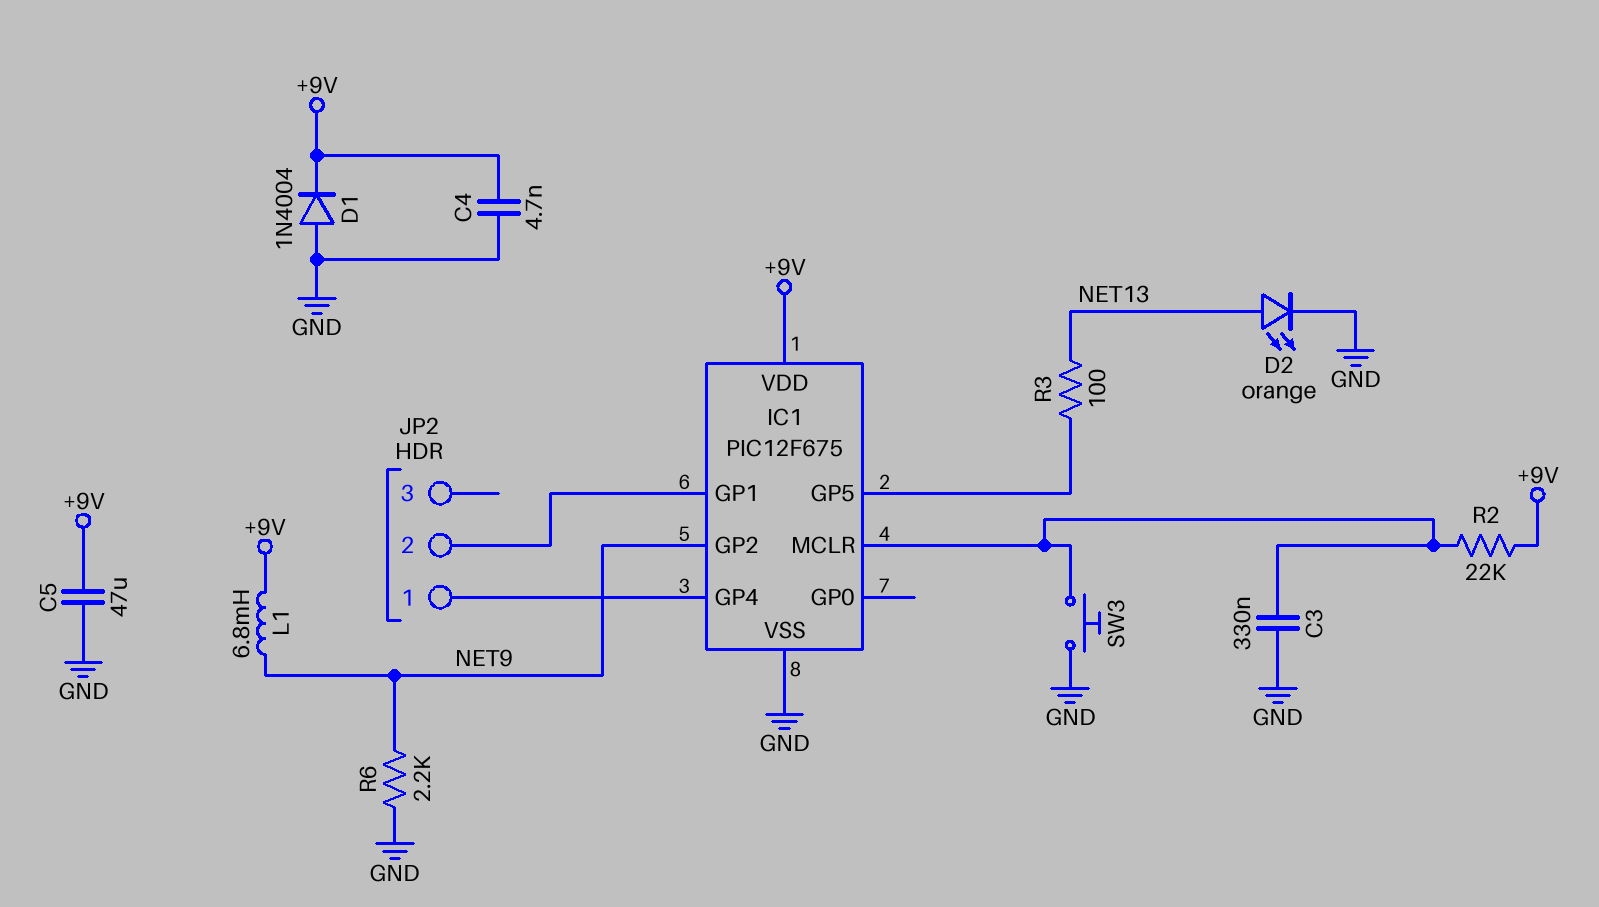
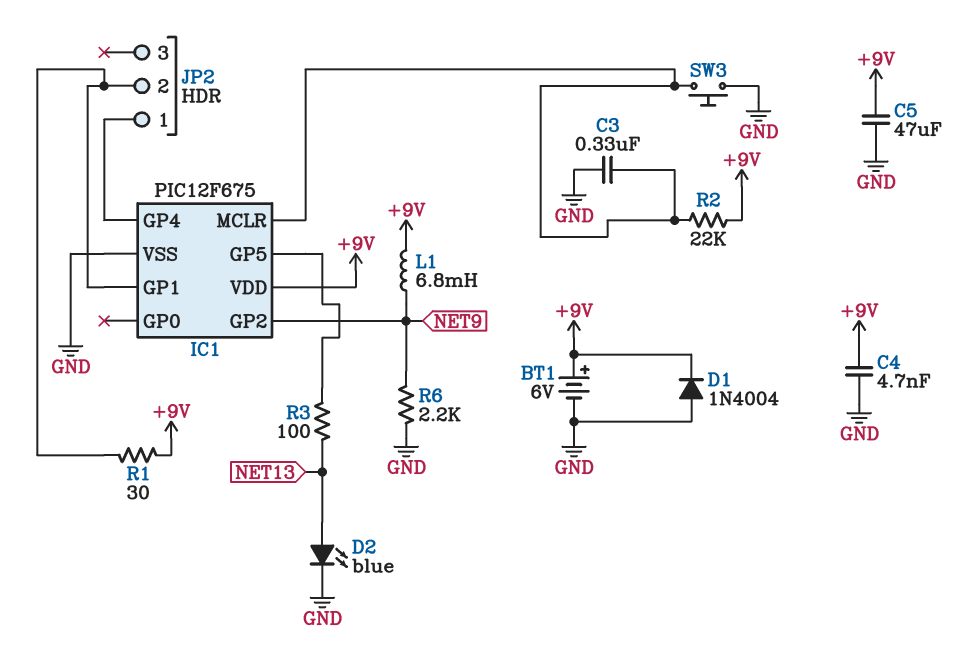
BT1: none -> 6V (plus +9V, minus GND)
D2: LED orange (A NET13, K GND) -> LED blue (A NET13, K GND)
R1: none -> 30 (+9V, IC1/GP1)

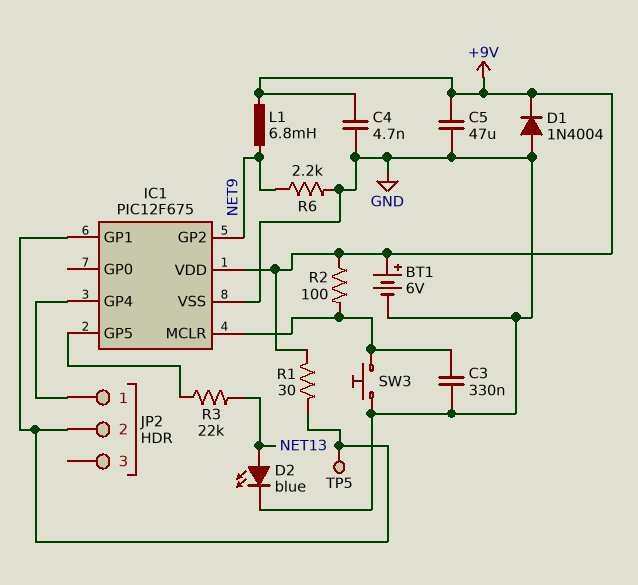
R2: 22k (+9V, IC1/MCLR) -> 100 (+9V, IC1/MCLR)
R3: 100 (IC1/GP5, NET13) -> 22k (IC1/GP5, NET13)
TP5: none -> test point (IC1/GP1)

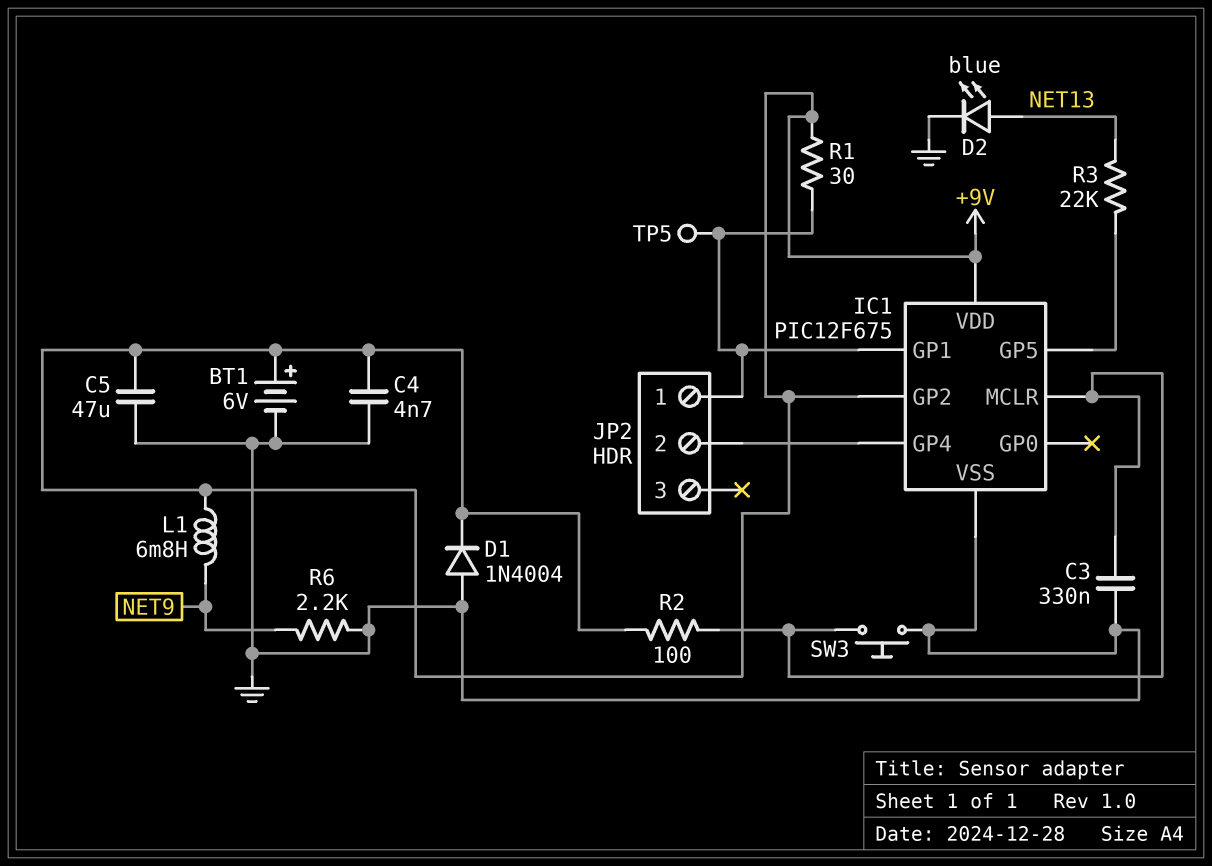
IC1 pin GP2: NET9 -> +9V
JP2 pin 1: IC1/GP4 -> IC1/GP1
JP2 pin 2: IC1/GP1 -> IC1/GP4

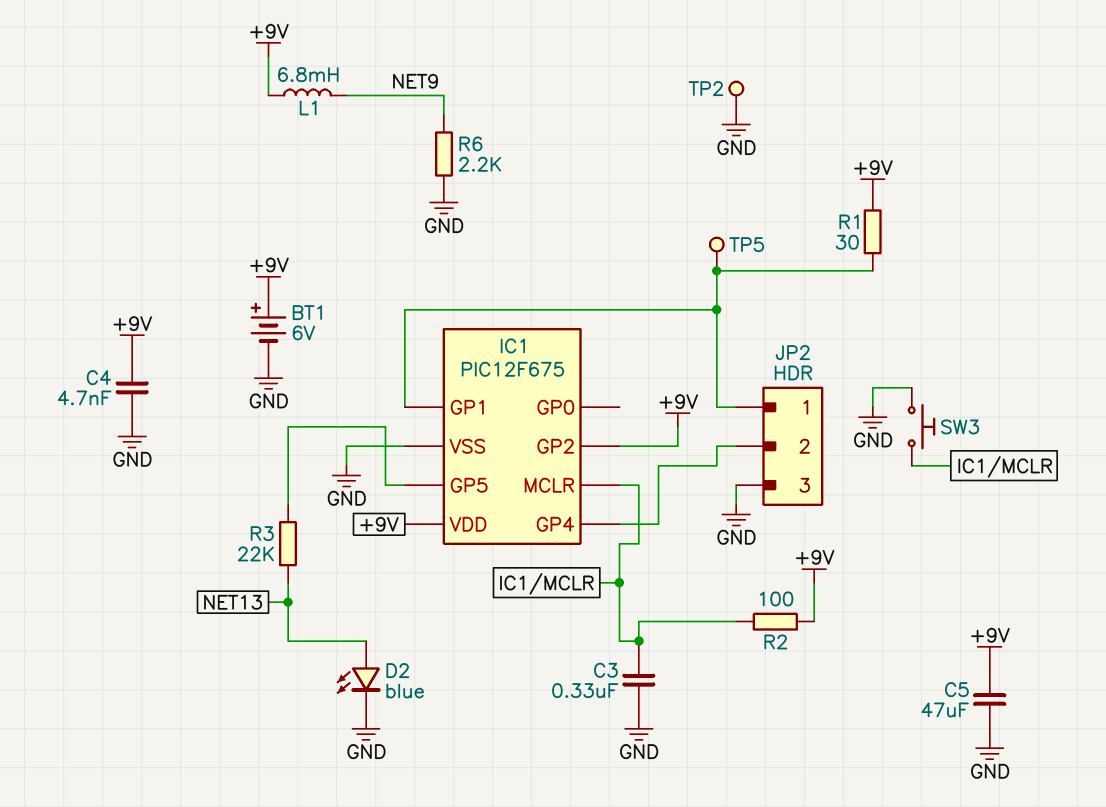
D1: diode 1N4004 (A GND, K +9V) -> none
JP2 pin 3: none -> GND
TP2: none -> test point (GND)

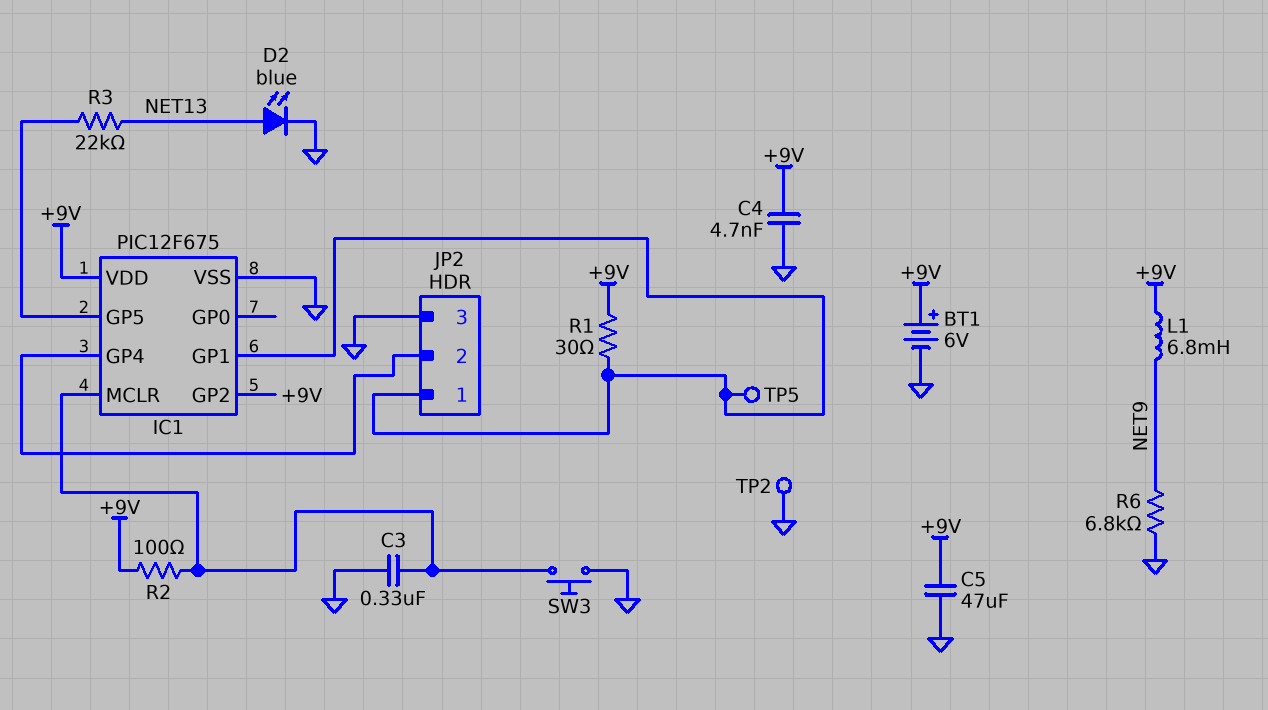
R6: 2.2k (GND, NET9) -> 6.8k (GND, NET9)

